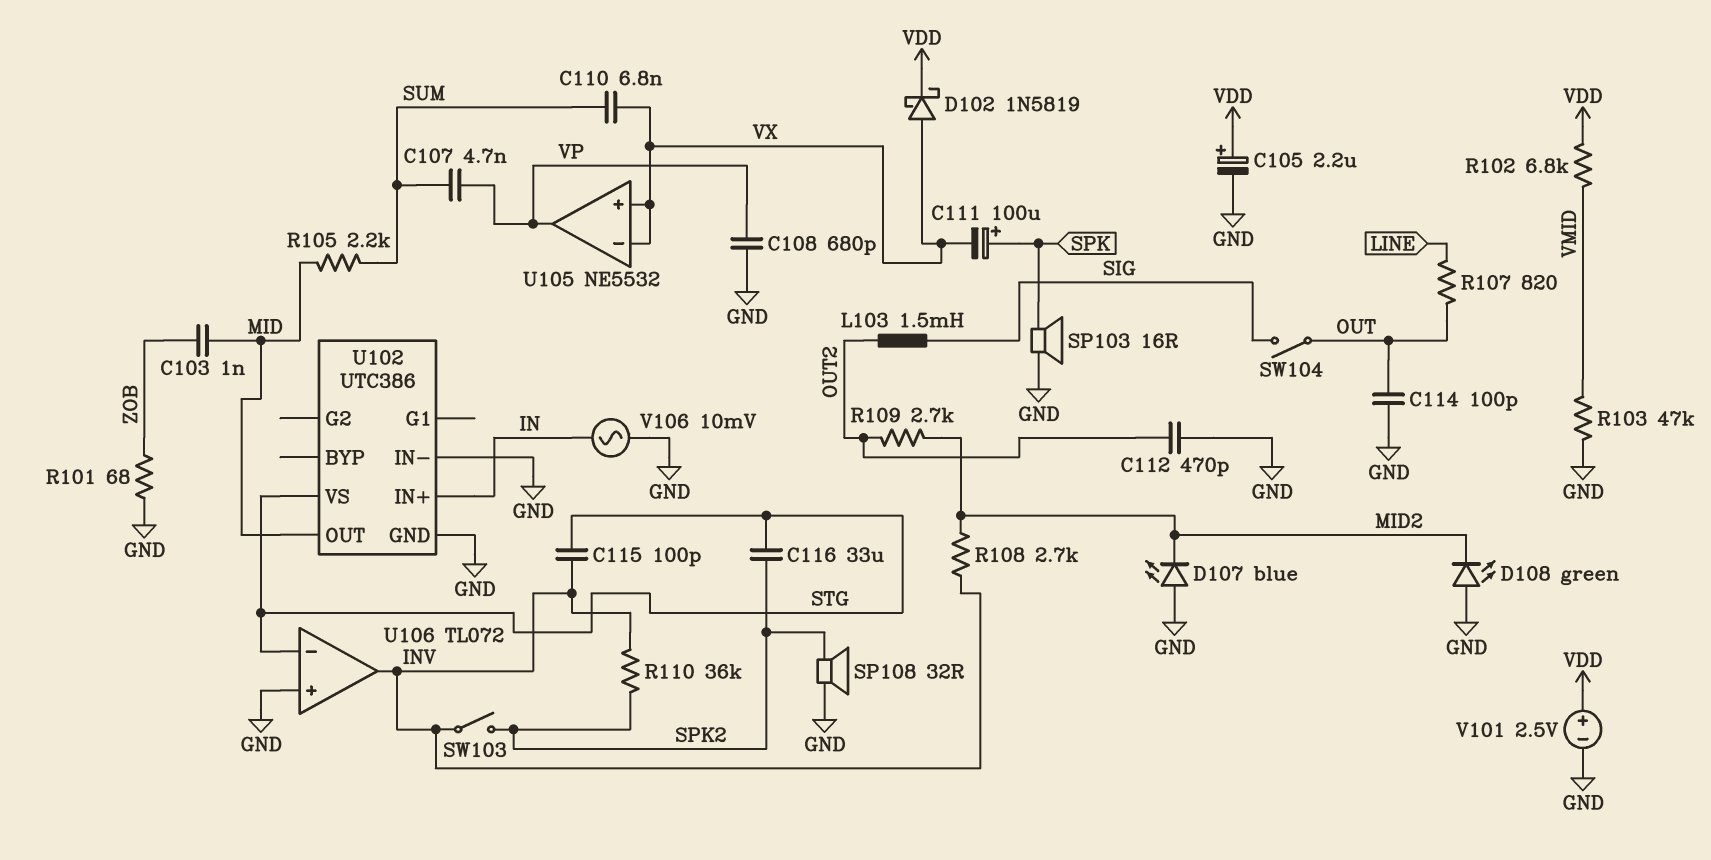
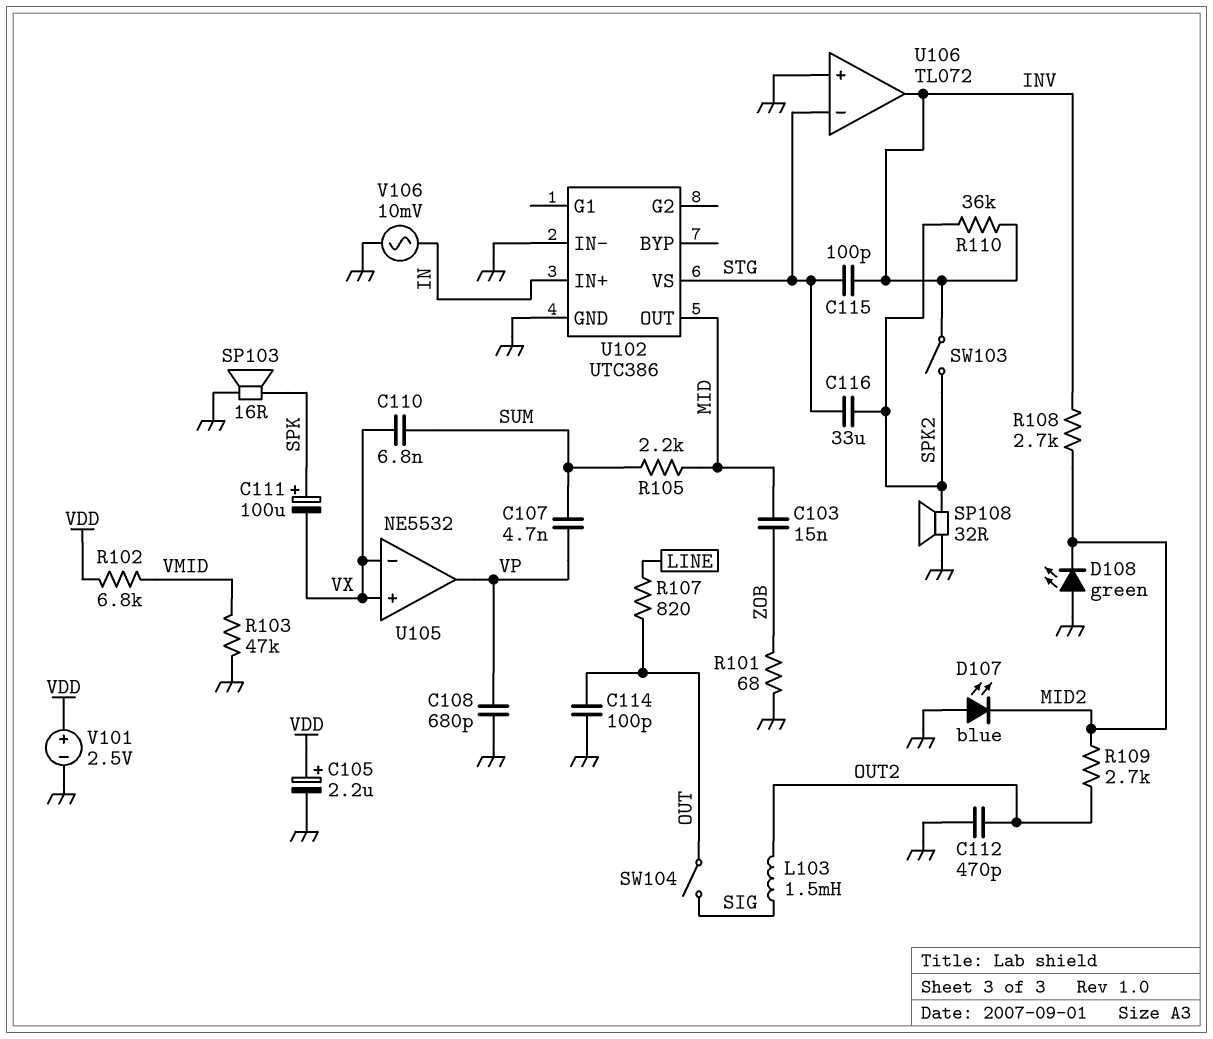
C103: 1nF (MID, ZOB) -> 15nF (MID, ZOB)
D102: schottky 1N5819 (A VX, K VDD) -> none

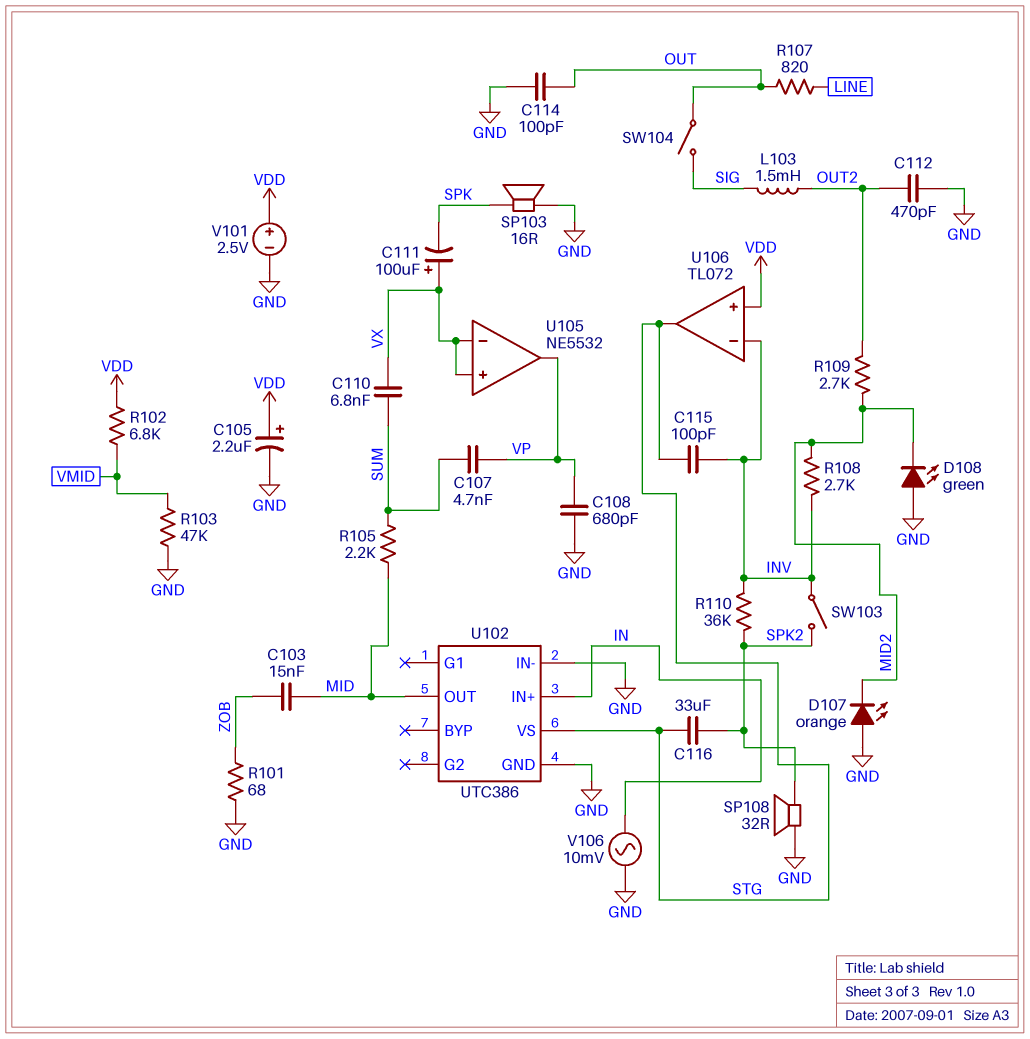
C111: 100uF (plus SPK, minus VX) -> 100uF (plus VX, minus SPK)
D107: LED blue (A GND, K MID2) -> LED orange (A GND, K MID2)
U106 pin in+: GND -> VDD
U106 pin in-: STG -> INV
U106 pin out: INV -> STG

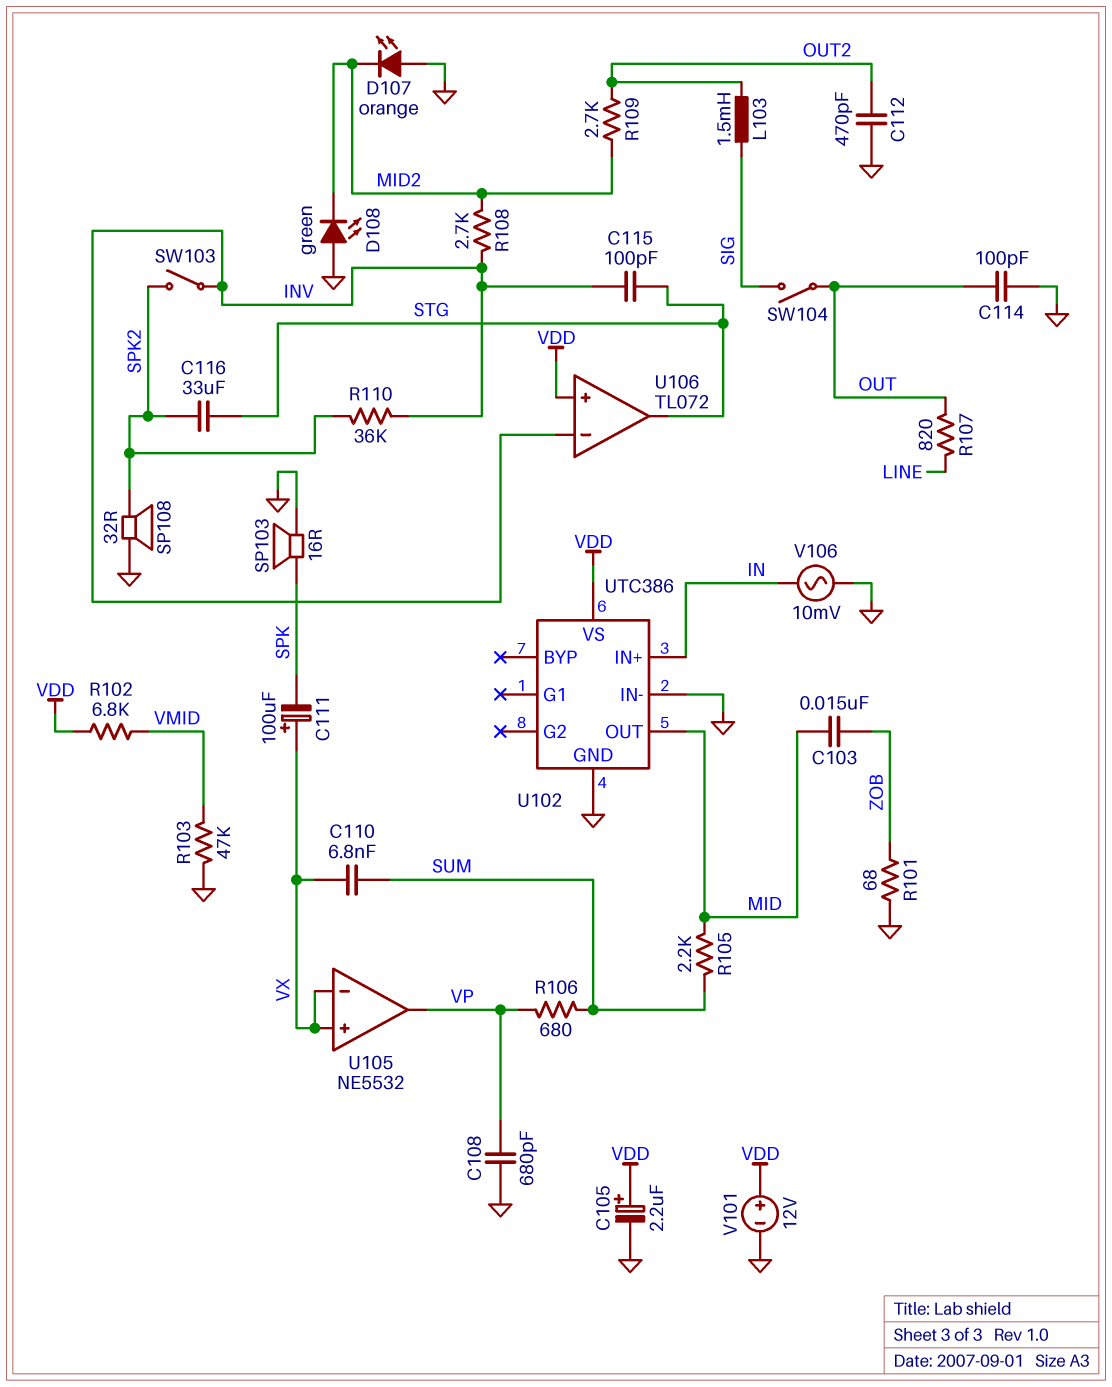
C107: 4.7nF (SUM, VP) -> none
R106: none -> 680 (SUM, VP)
U102 pin VS: STG -> VDD
V101: 2.5V (plus VDD, minus GND) -> 12V (plus VDD, minus GND)

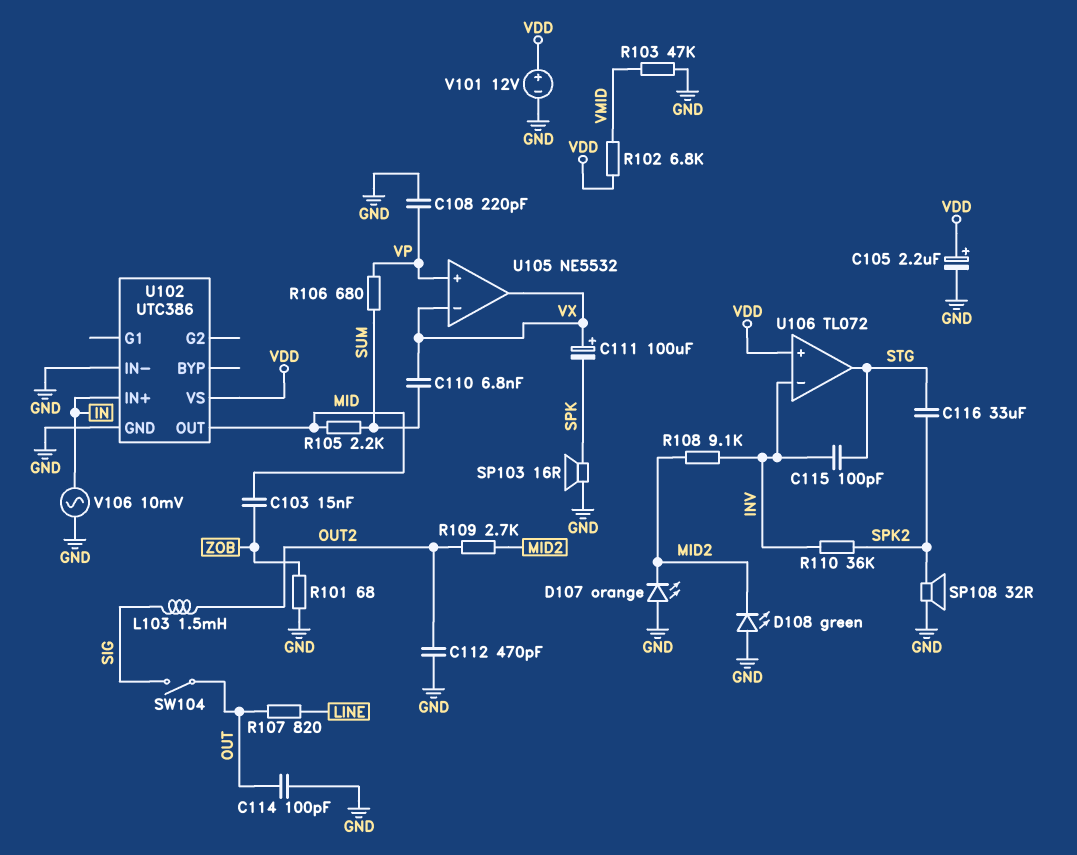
C108: 680pF (GND, VP) -> 220pF (GND, VP)
R108: 2.7k (INV, MID2) -> 9.1k (INV, MID2)
SW103: switch (INV, SPK2) -> none
U105 pin in+: VX -> VP
U105 pin out: VP -> VX

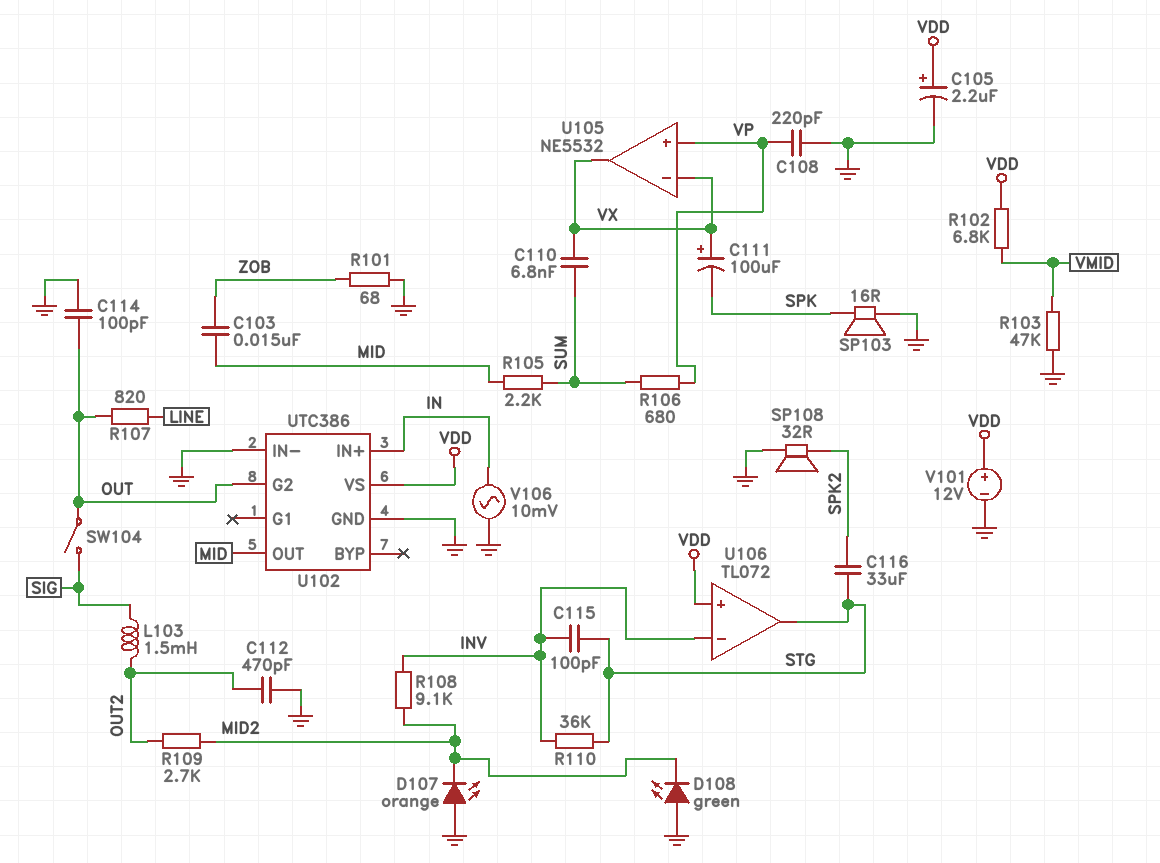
R110: 36k (INV, SPK2) -> 36k (INV, STG)
U102 pin G2: none -> OUT

